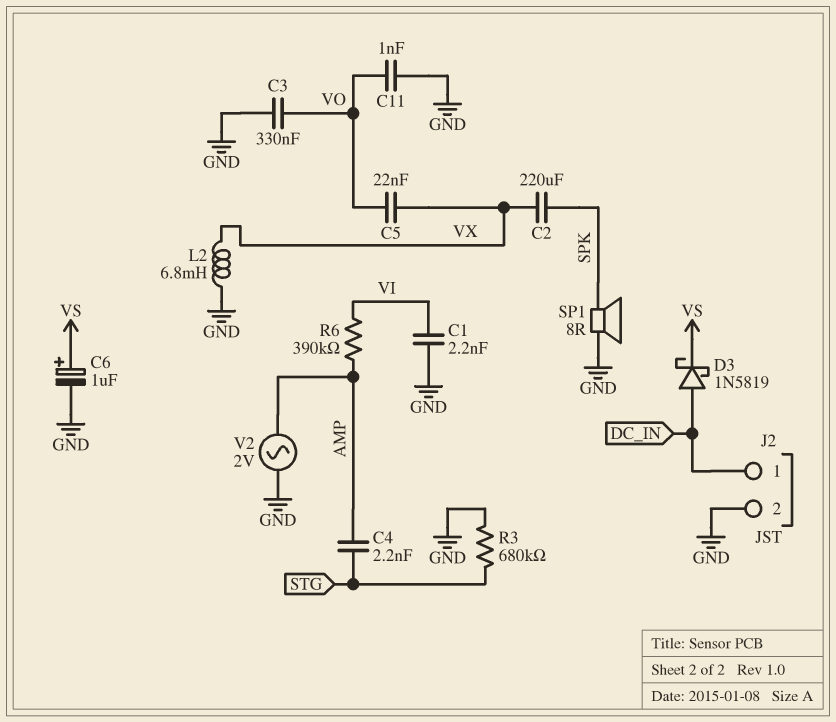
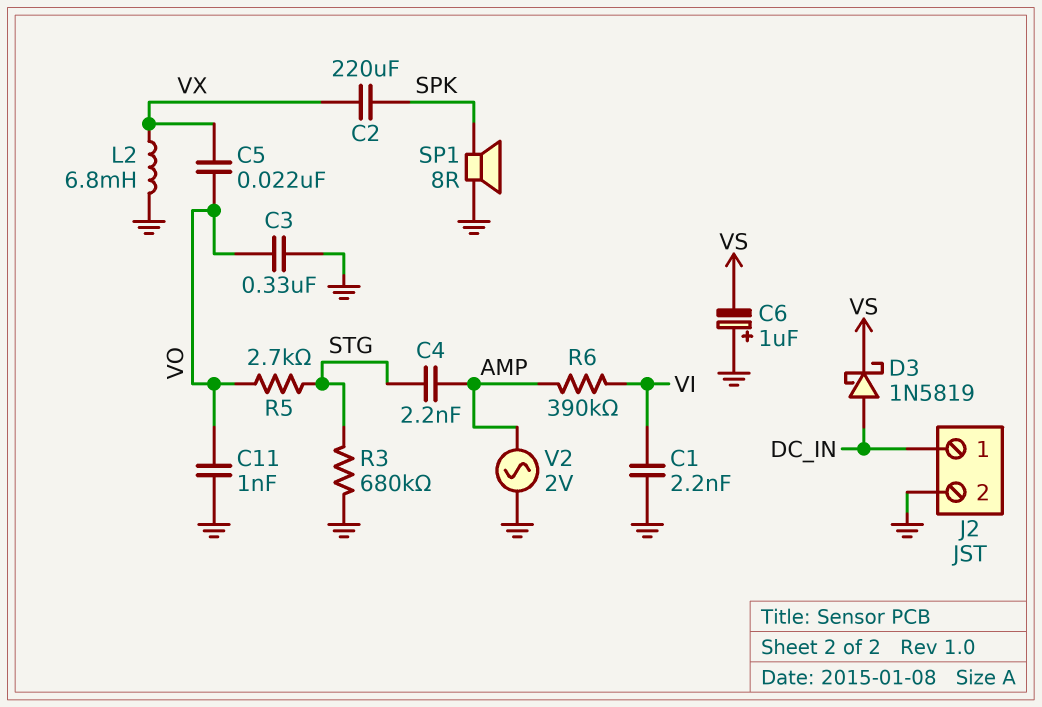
C6: 1uF (plus VS, minus GND) -> 1uF (plus GND, minus VS)
R5: none -> 2.7k (STG, VO)

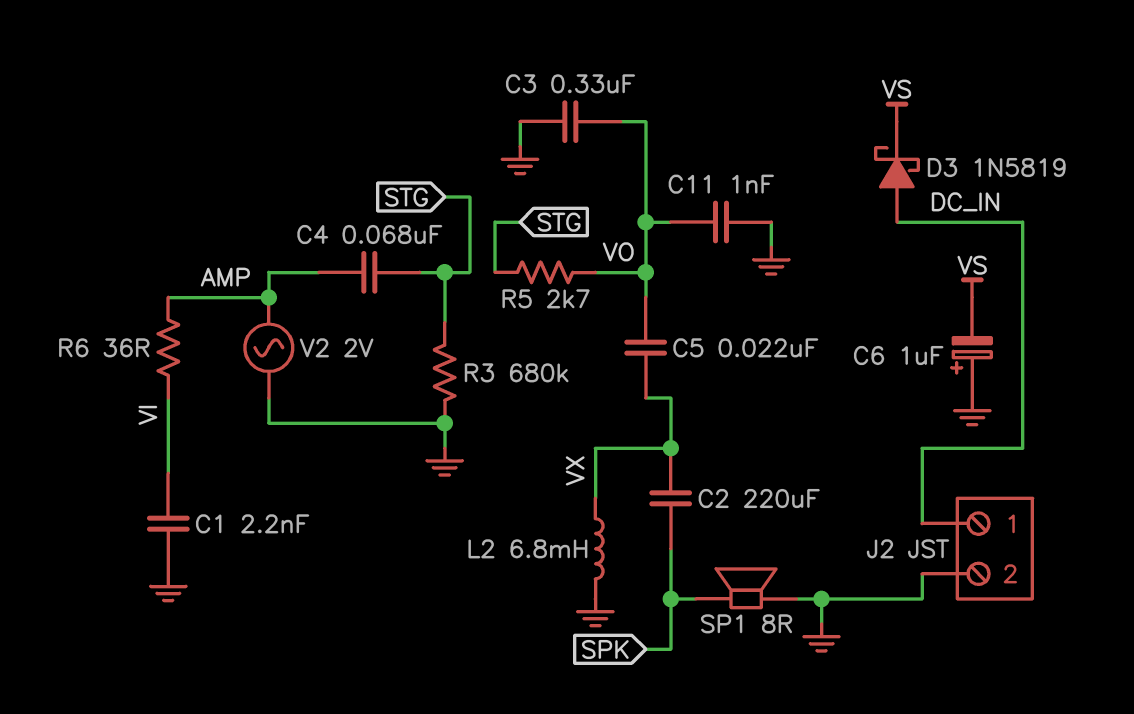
C4: 2.2nF (AMP, STG) -> 68nF (AMP, STG)
R6: 390k (AMP, VI) -> 36 (AMP, VI)

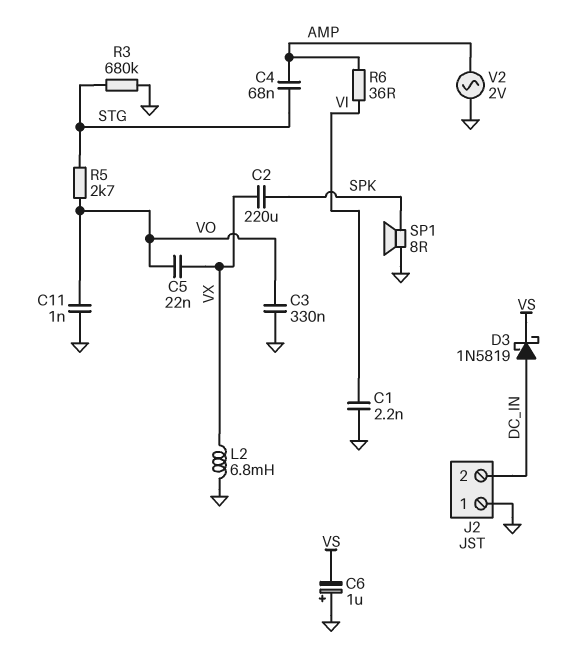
J2 pin 1: DC_IN -> GND
J2 pin 2: GND -> DC_IN

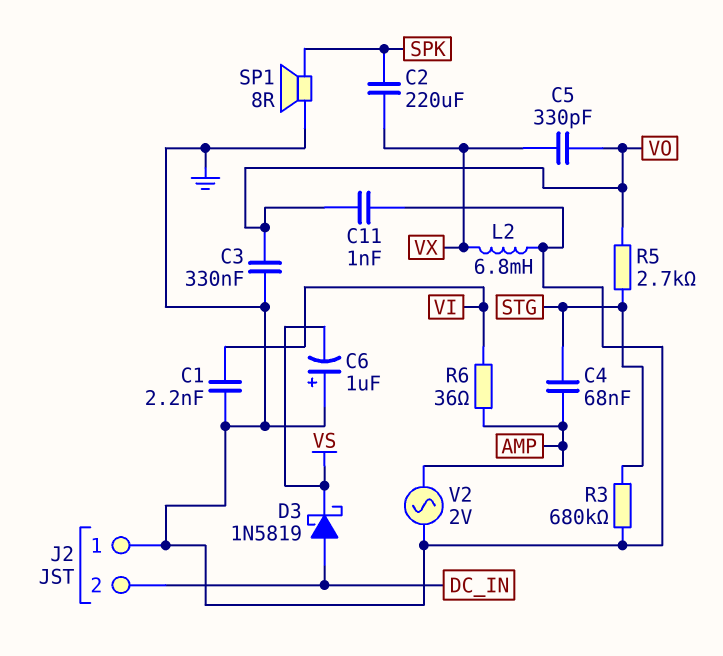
C5: 22nF (VO, VX) -> 330pF (VO, VX)

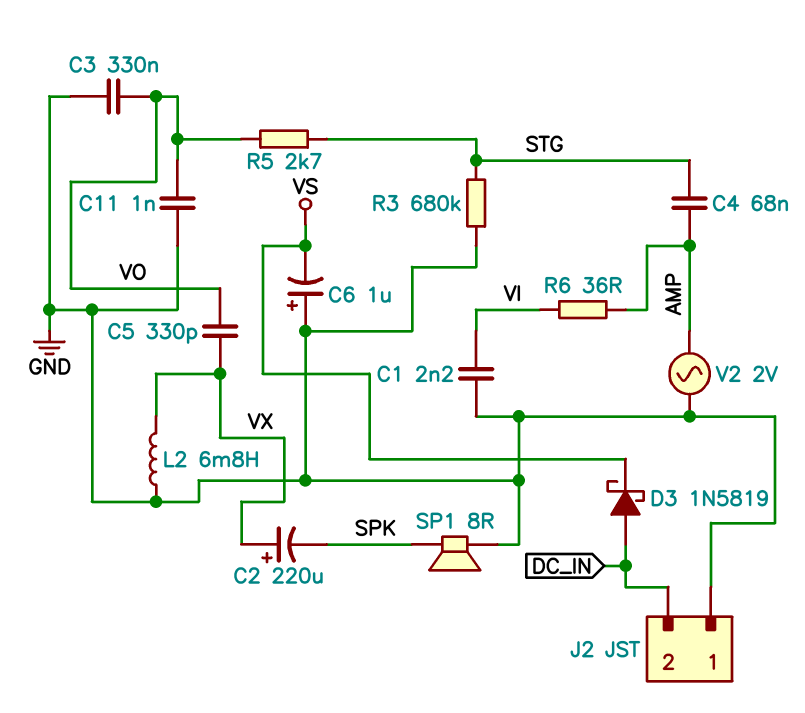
C2: 220uF (SPK, VX) -> 220uF (plus VX, minus SPK)

